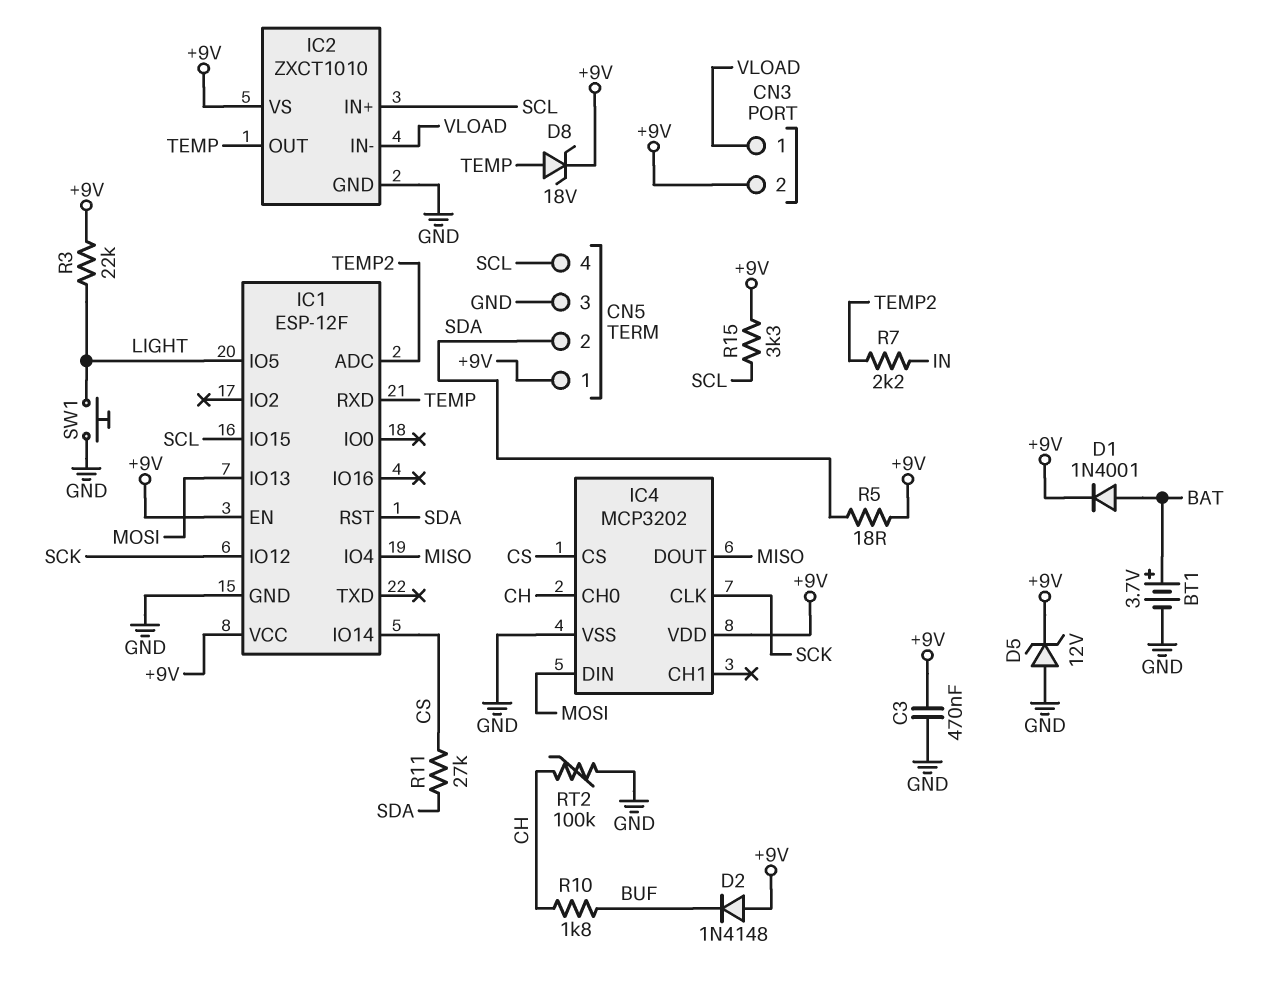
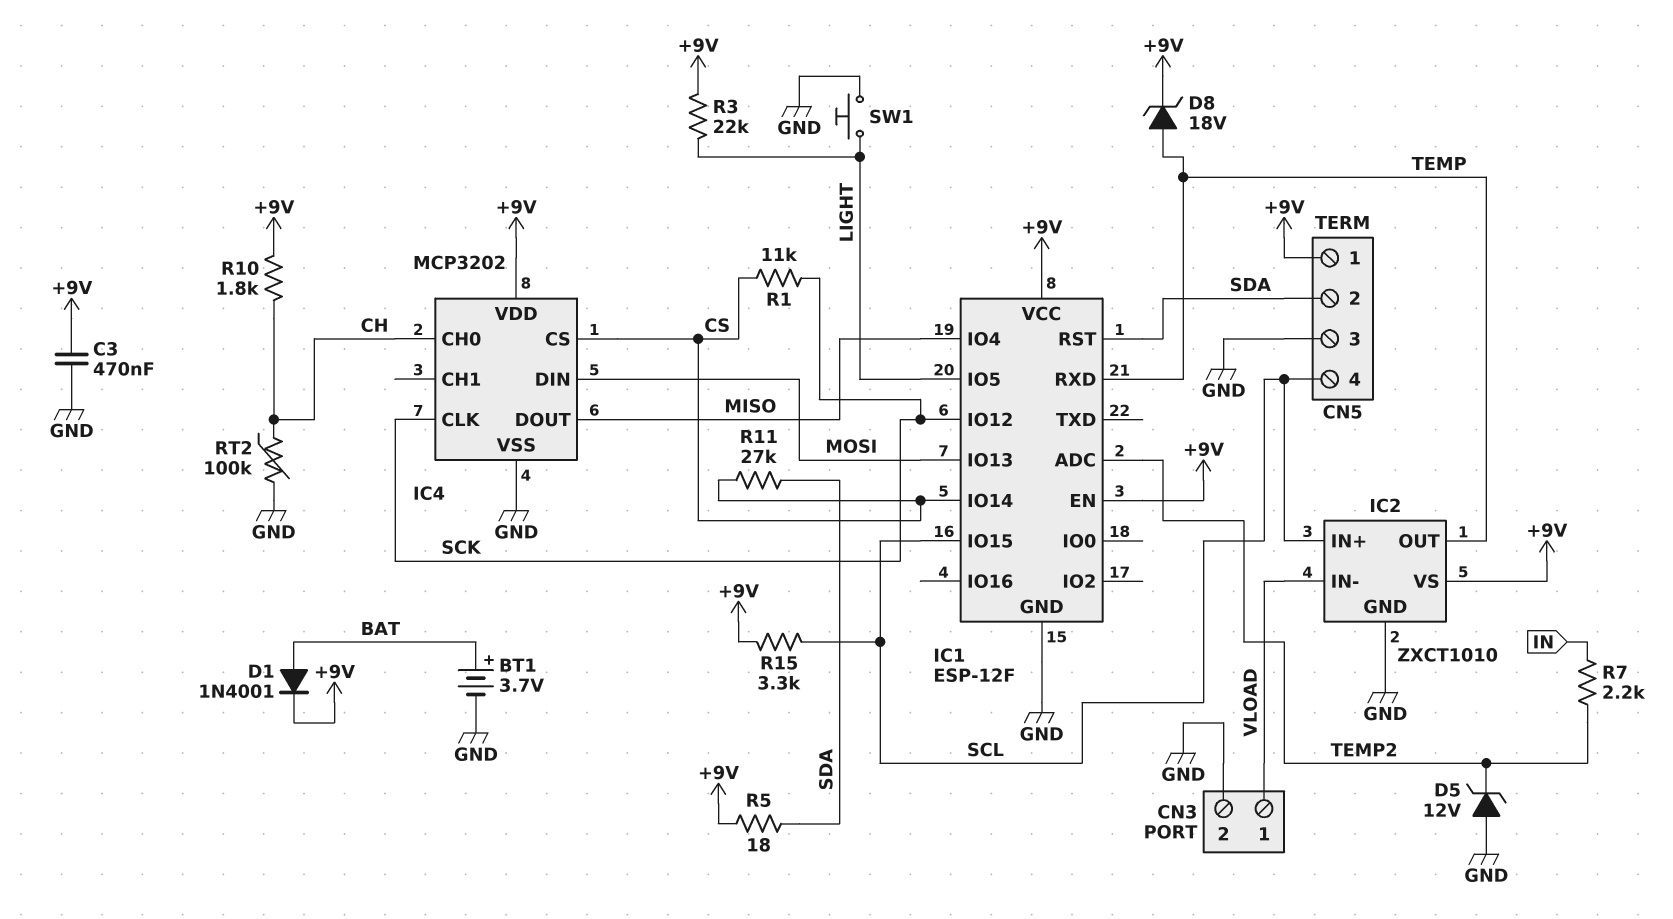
CN3 pin 2: +9V -> GND
D2: diode 1N4148 (A +9V, K BUF) -> none
D5: zener 12V (A GND, K +9V) -> zener 12V (A GND, K TEMP2)
R1: none -> 11k (CS, SCK)
R10: 1.8k (BUF, CH) -> 1.8k (+9V, CH)

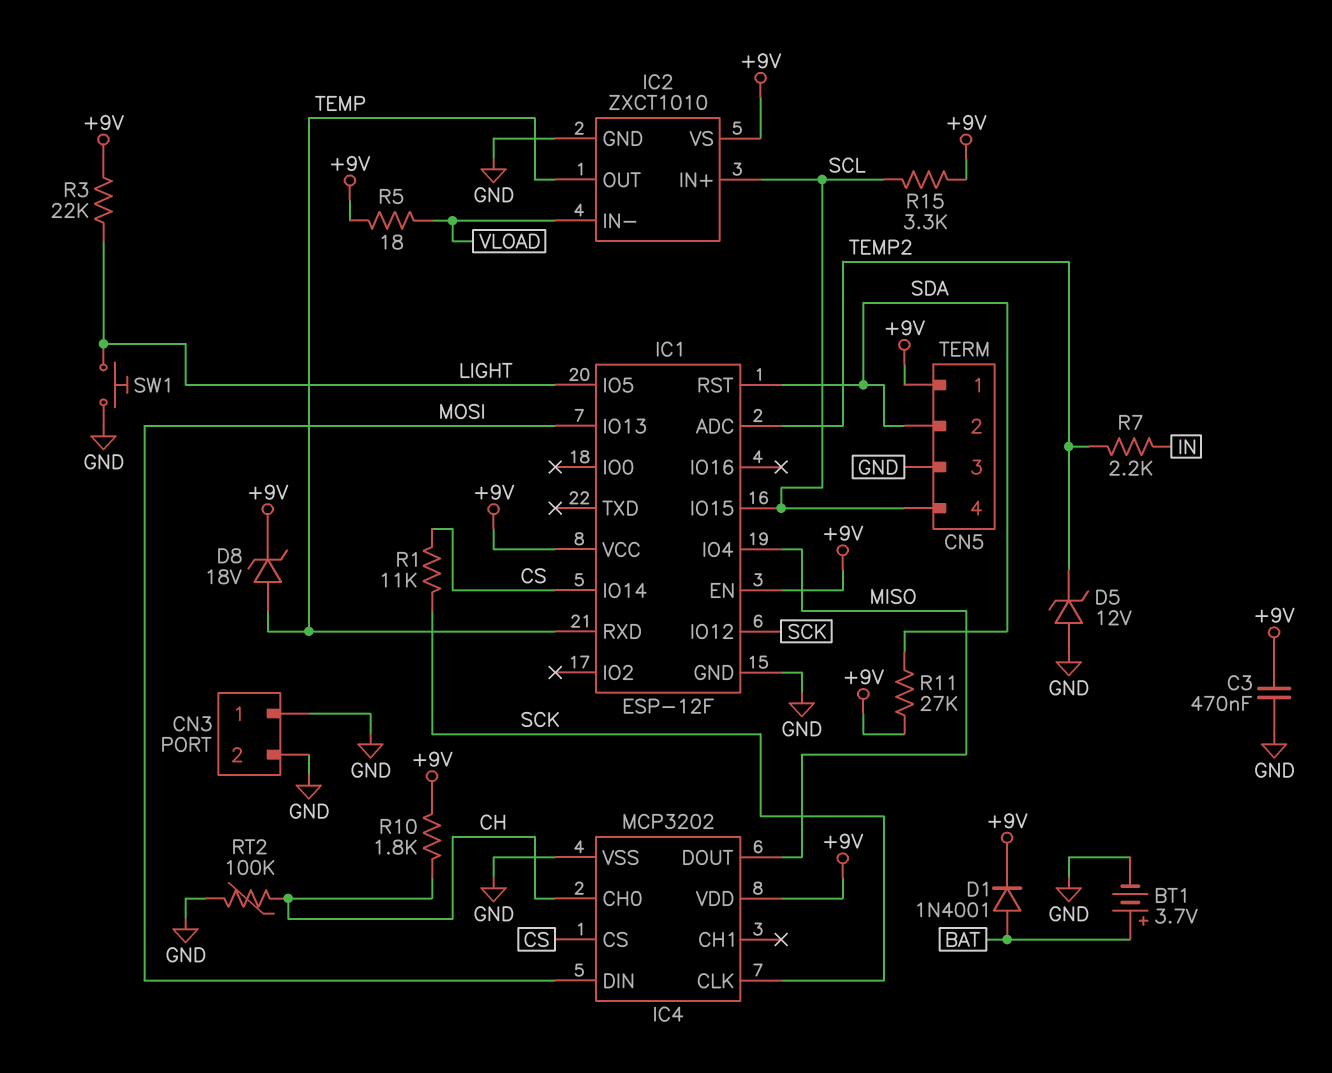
CN3 pin 1: VLOAD -> GND
R5: 18 (+9V, SDA) -> 18 (+9V, VLOAD)
R11: 27k (CS, SDA) -> 27k (+9V, SDA)

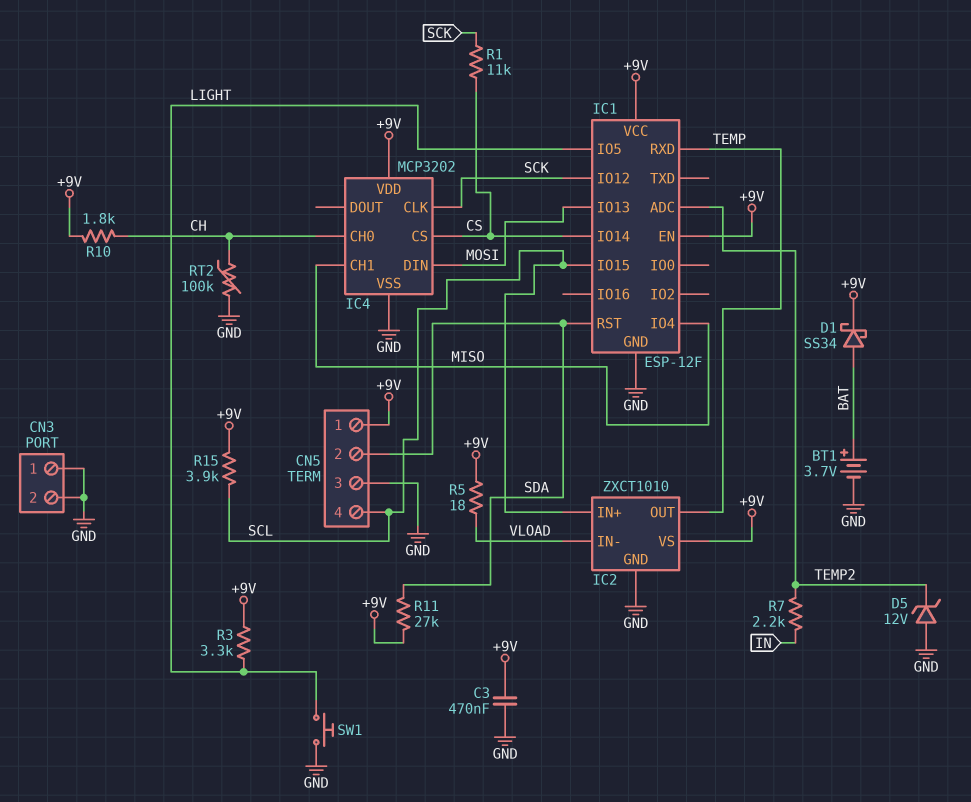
D1: diode 1N4001 (A BAT, K +9V) -> schottky SS34 (A BAT, K +9V)
D8: zener 18V (A TEMP, K +9V) -> none
IC4 pin CH1: none -> MISO
IC4 pin DOUT: MISO -> none
R3: 22k (+9V, LIGHT) -> 3.3k (+9V, LIGHT)
R15: 3.3k (+9V, SCL) -> 3.9k (+9V, SCL)

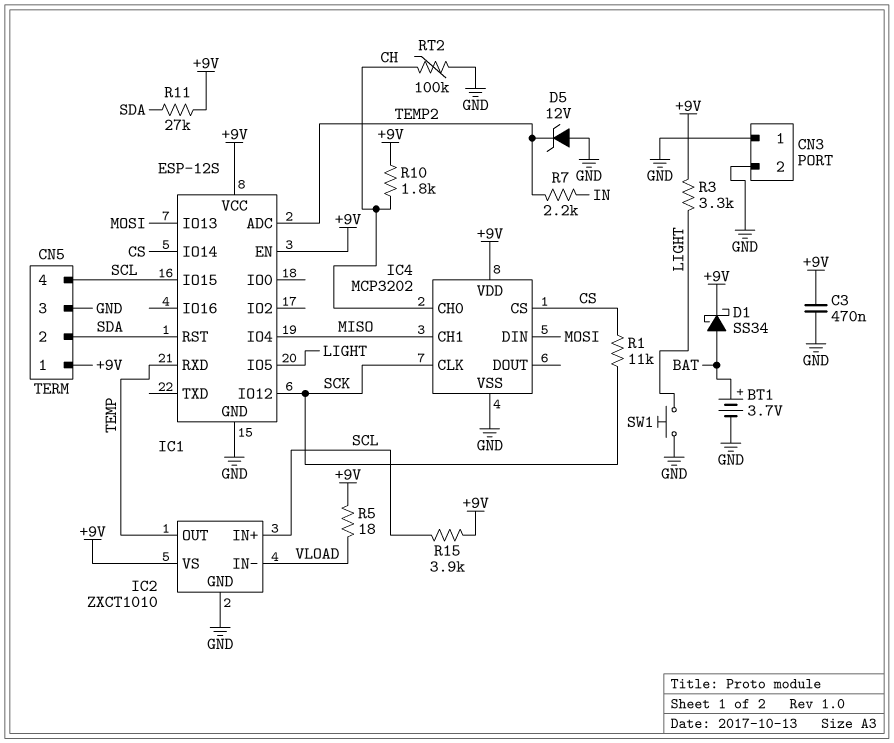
IC1: ESP-12F -> ESP-12S

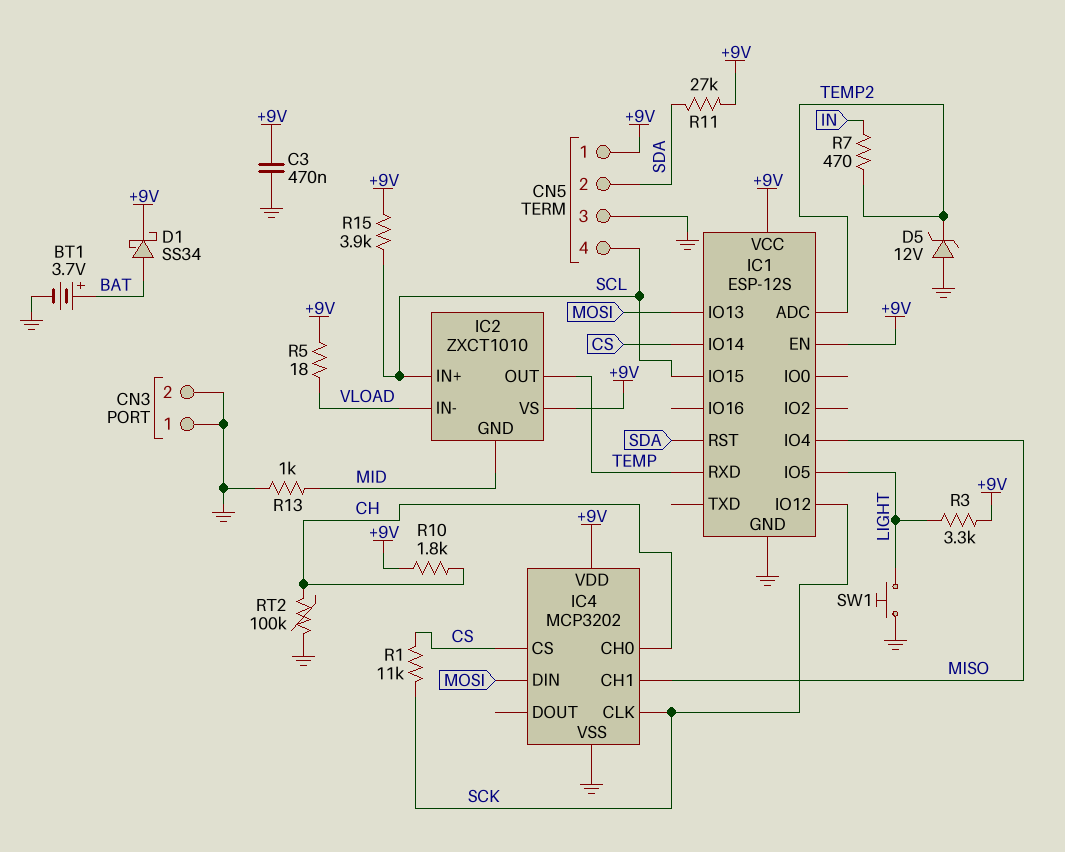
IC2 pin GND: GND -> MID
R7: 2.2k (IN, TEMP2) -> 470 (IN, TEMP2)
R13: none -> 1k (GND, MID)

